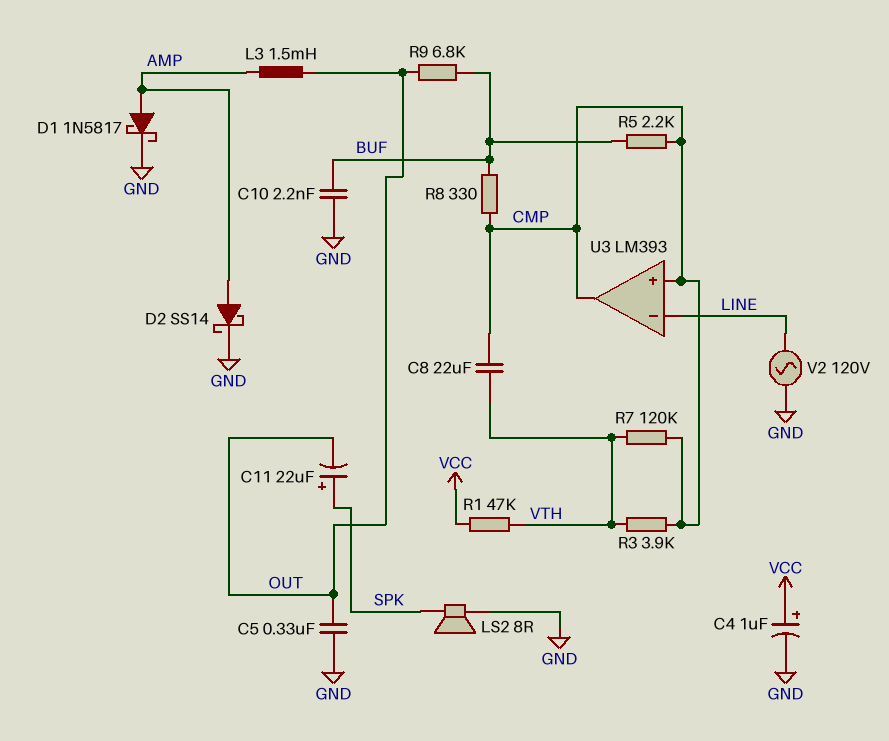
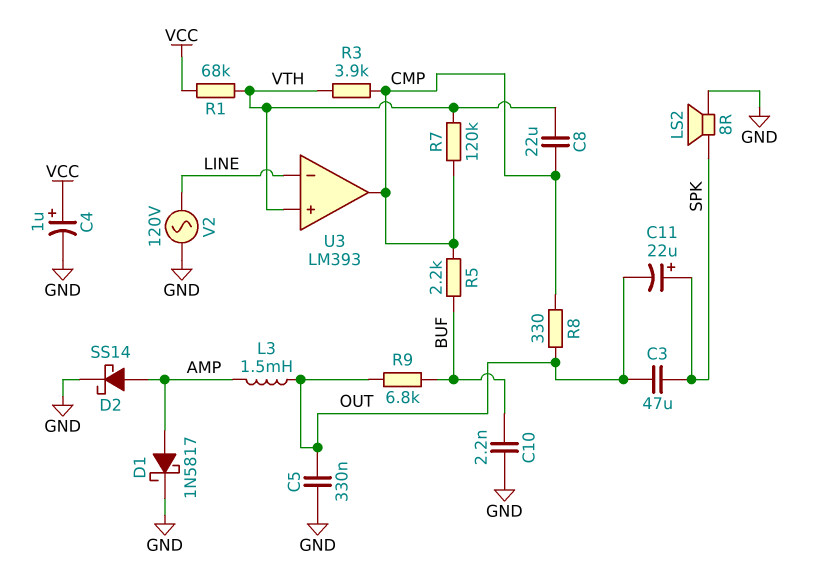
C3: none -> 47uF (OUT, SPK)
R1: 47k (VCC, VTH) -> 68k (VCC, VTH)
R8: 330 (BUF, CMP) -> 330 (CMP, OUT)
U3 pin in+: CMP -> VTH

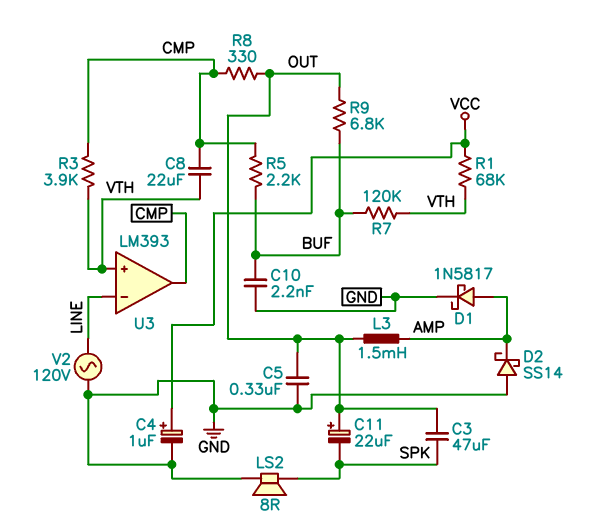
C11: 22uF (plus SPK, minus OUT) -> 22uF (plus OUT, minus SPK)
D2: schottky SS14 (A AMP, K GND) -> schottky SS14 (A GND, K AMP)
R7: 120k (CMP, VTH) -> 120k (BUF, VTH)

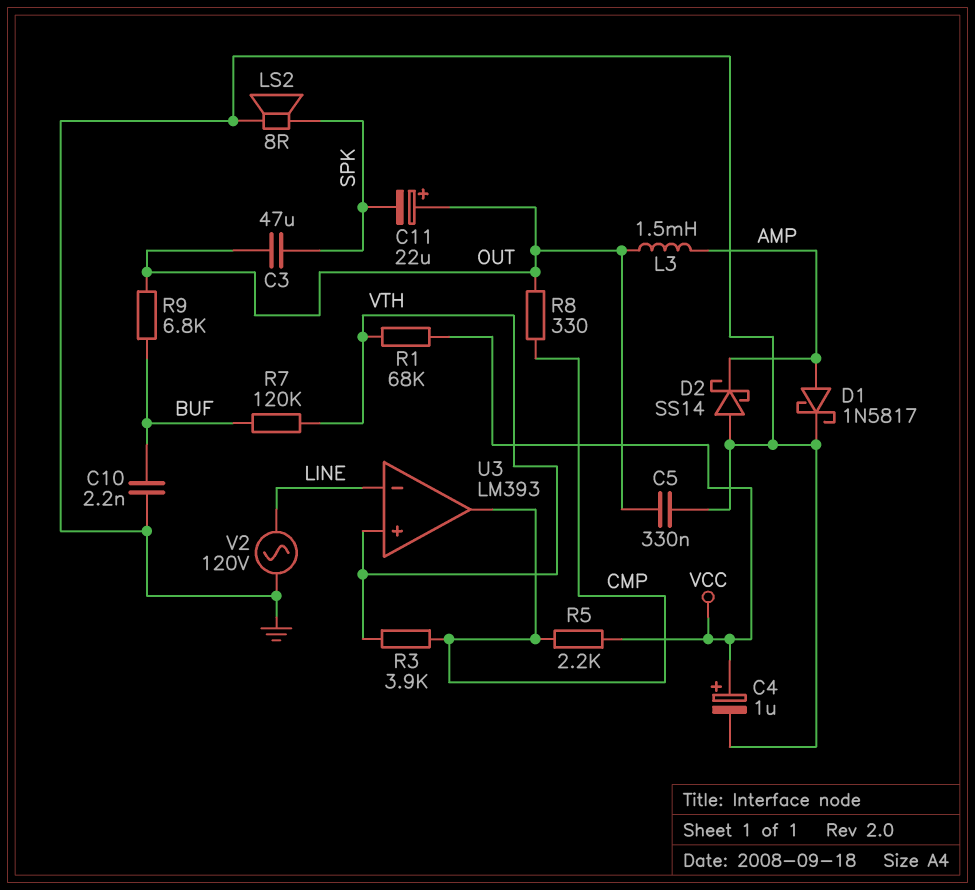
C8: 22uF (CMP, VTH) -> none
R5: 2.2k (BUF, CMP) -> 2.2k (CMP, VCC)

